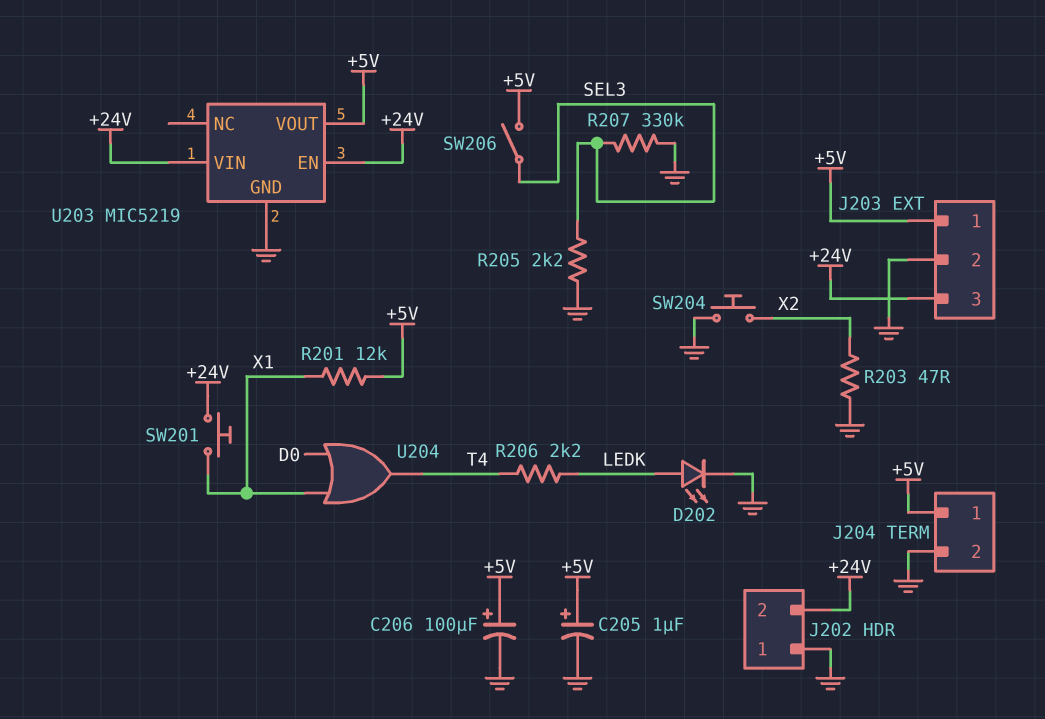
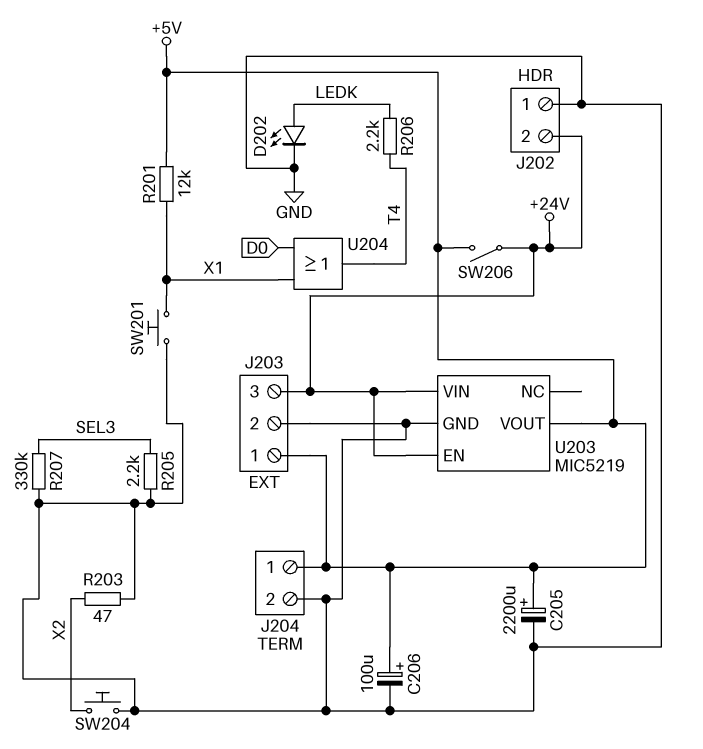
C205: 1uF (plus +5V, minus GND) -> 2200uF (plus +5V, minus GND)
SW201: button (+24V, X1) -> button (GND, X1)
SW206: switch (+5V, SEL3) -> switch (+5V, +24V)

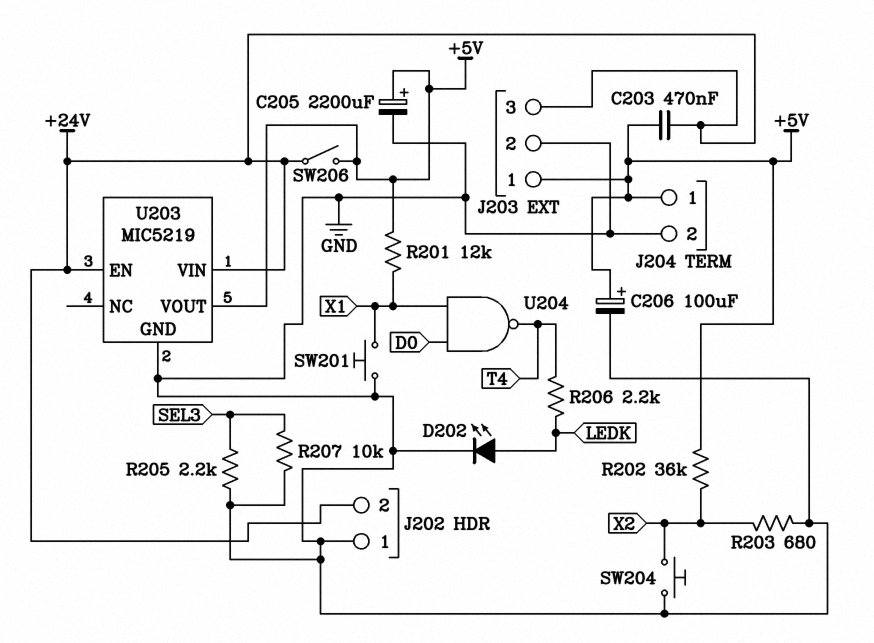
C203: none -> 470nF (+5V, +24V)
R202: none -> 36k (+5V, X2)
R203: 47 (GND, X2) -> 680 (GND, X2)
R207: 330k (GND, SEL3) -> 10k (GND, SEL3)
U204: OR (in D0, in X1, out T4) -> NAND (in D0, in X1, out T4)

